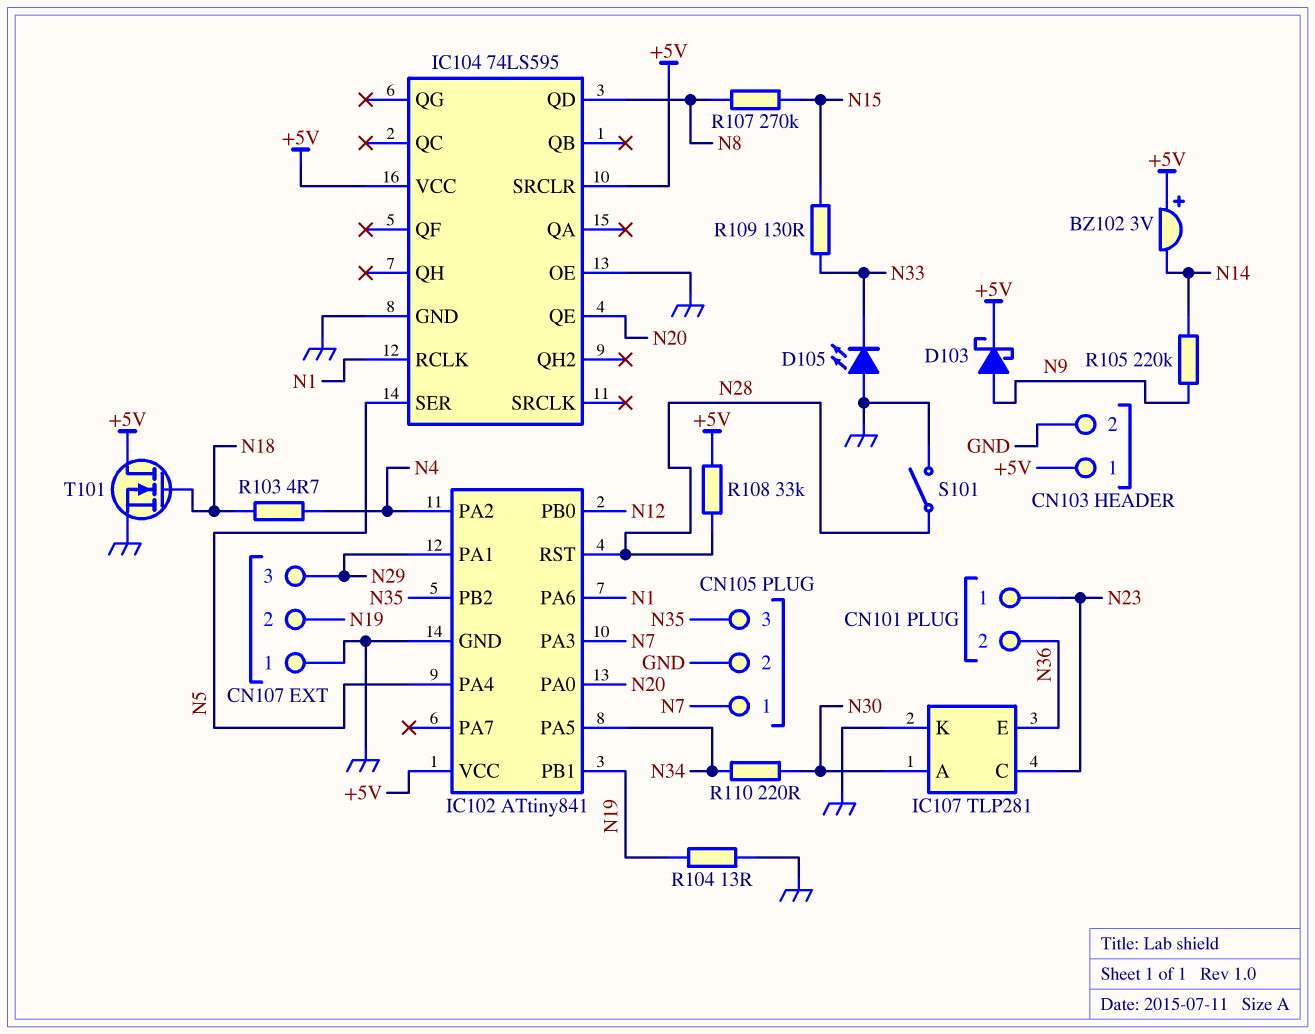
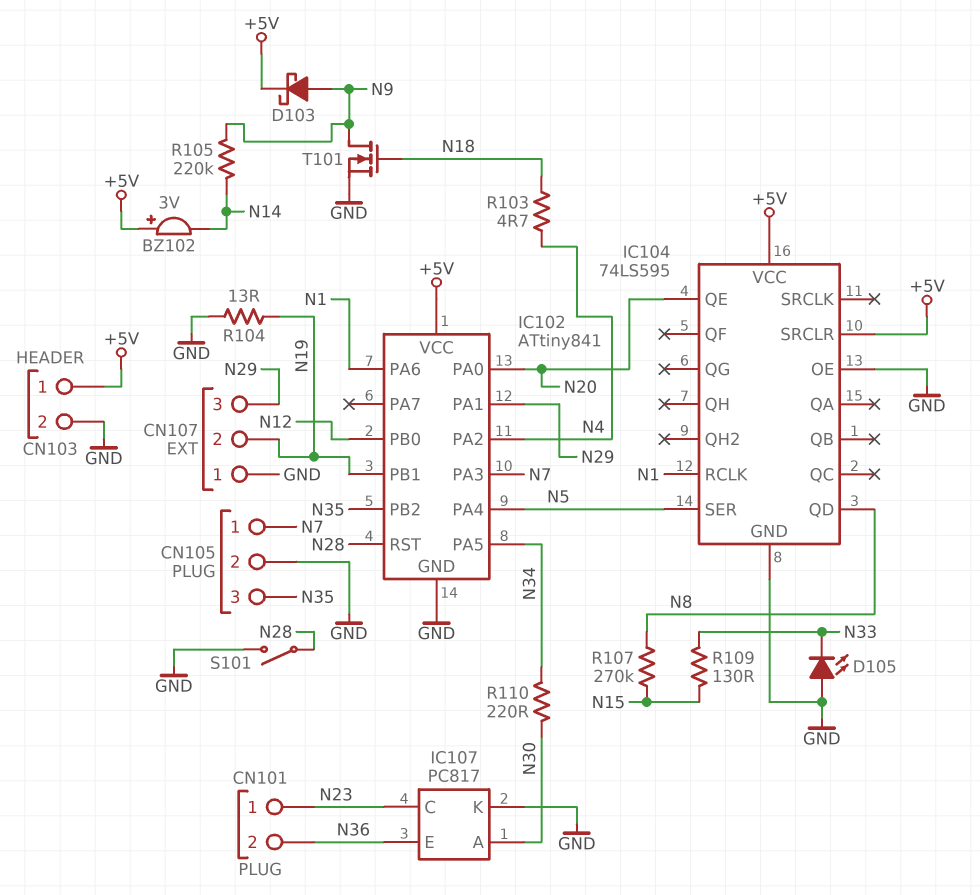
IC107: TLP281 -> PC817
R108: 33k (+5V, N28) -> none
T101: NMOS (G N18, D +5V, S GND) -> NMOS (G N18, D N9, S GND)

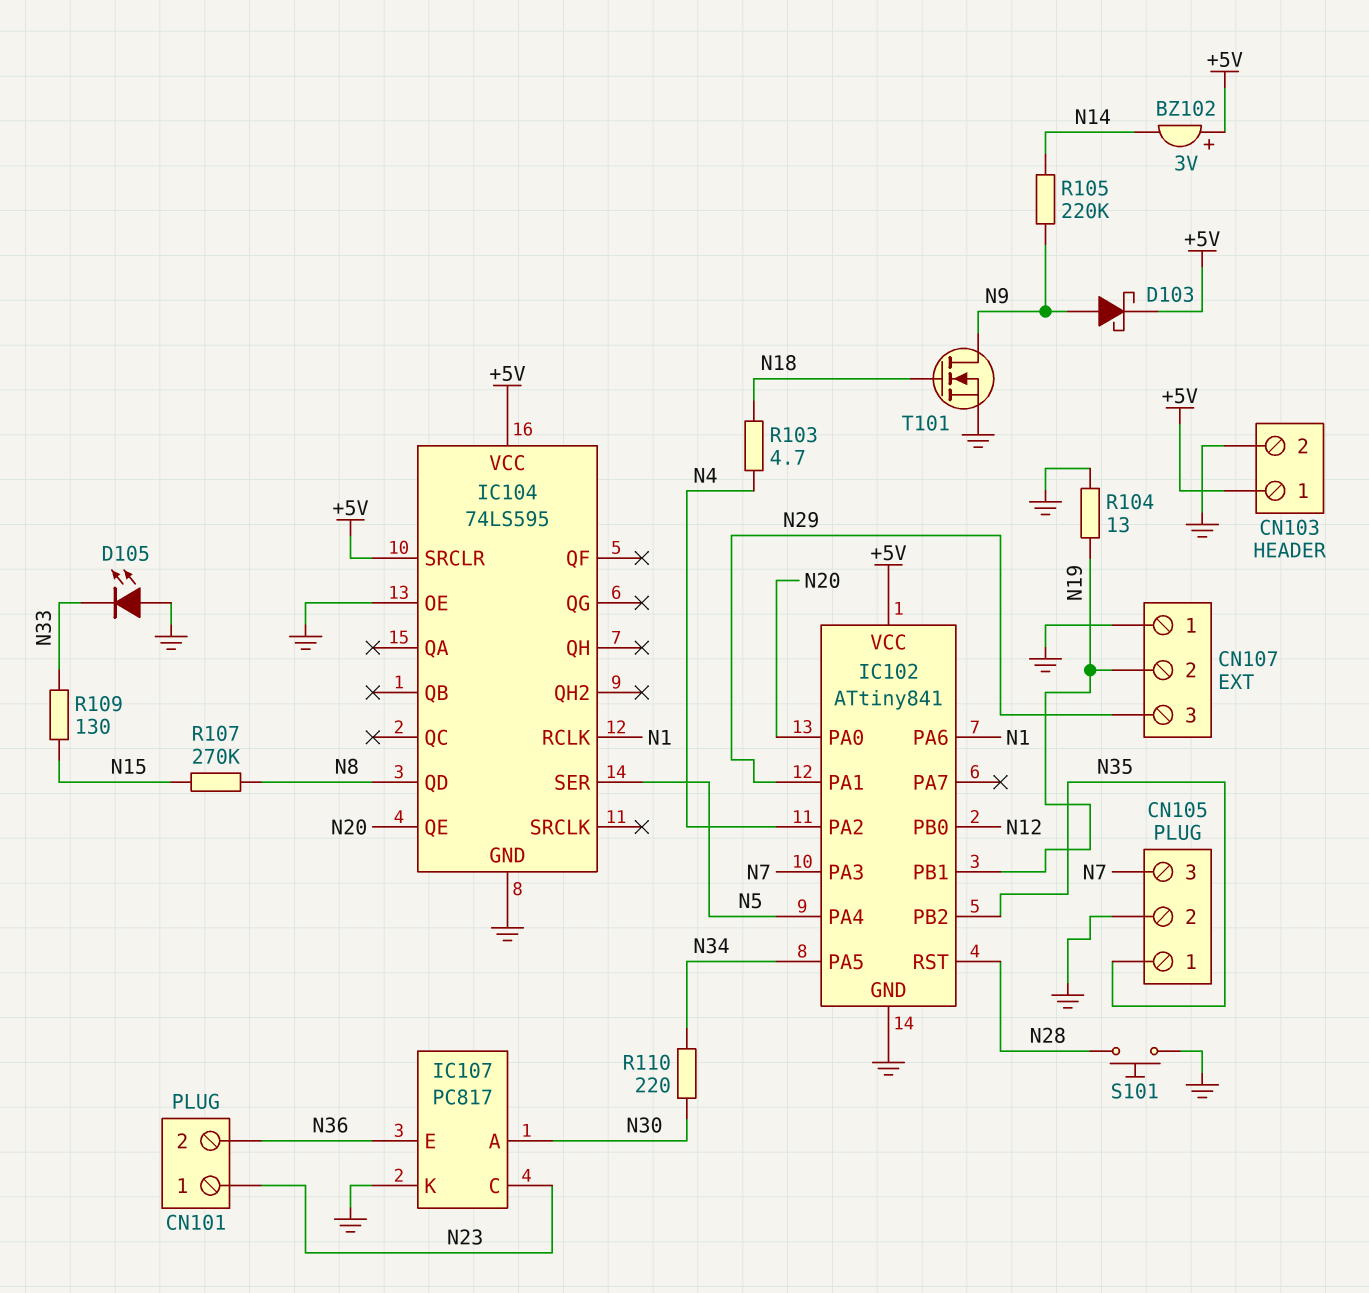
CN105 pin 1: N7 -> N35
CN105 pin 3: N35 -> N7
S101: switch (GND, N28) -> button (GND, N28)

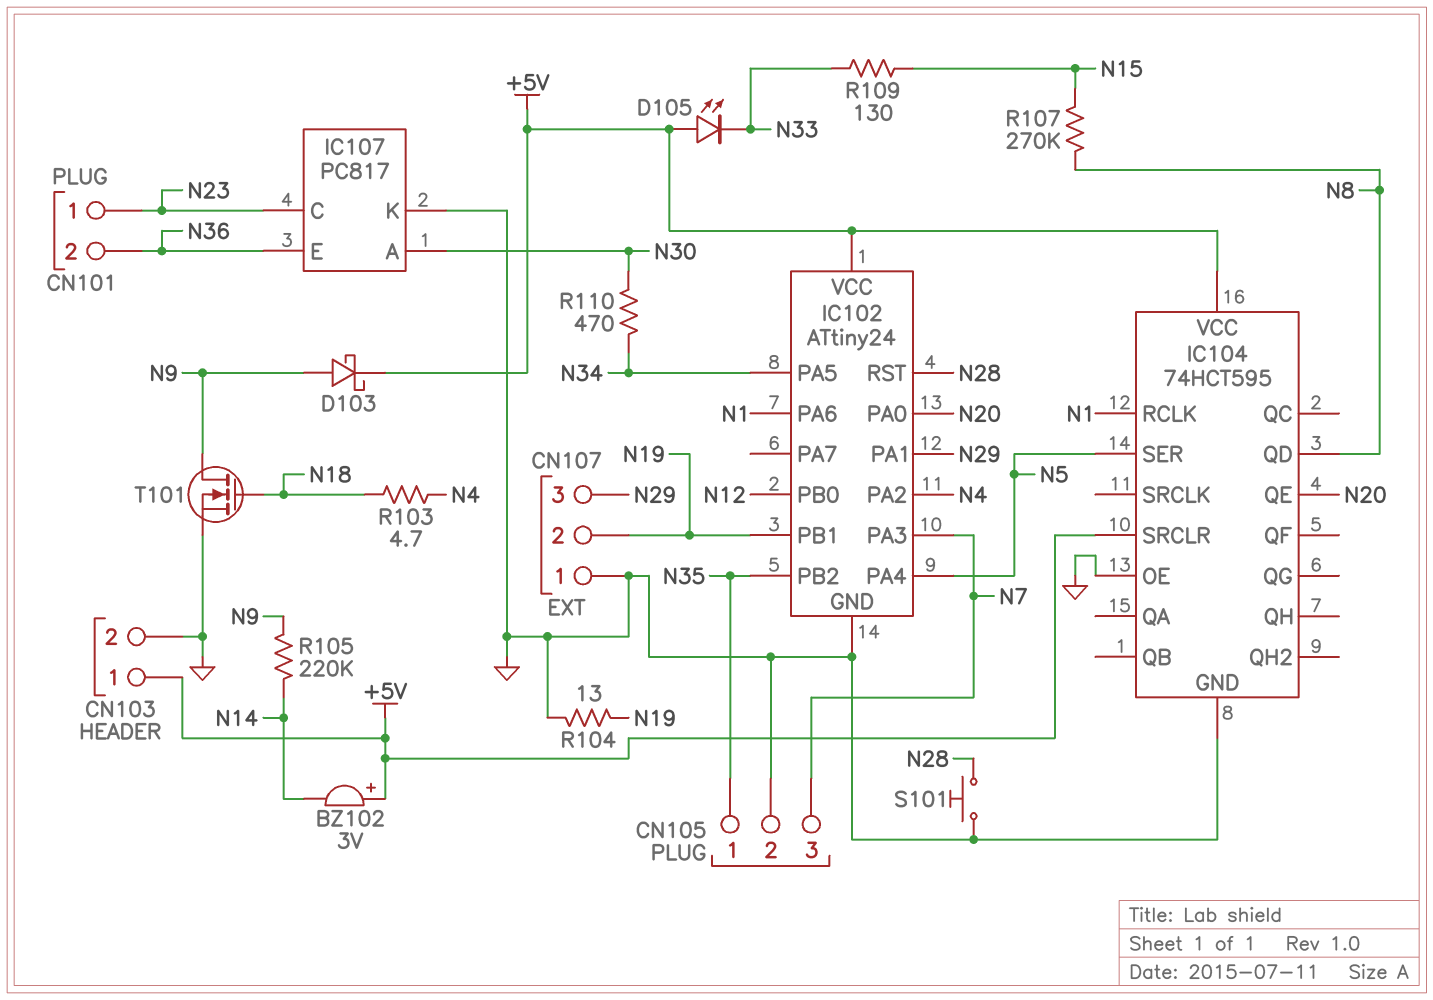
D105: LED (A GND, K N33) -> LED (A +5V, K N33)
IC102: ATtiny841 -> ATtiny24
IC104: 74LS595 -> 74HCT595
R110: 220 (N30, N34) -> 470 (N30, N34)

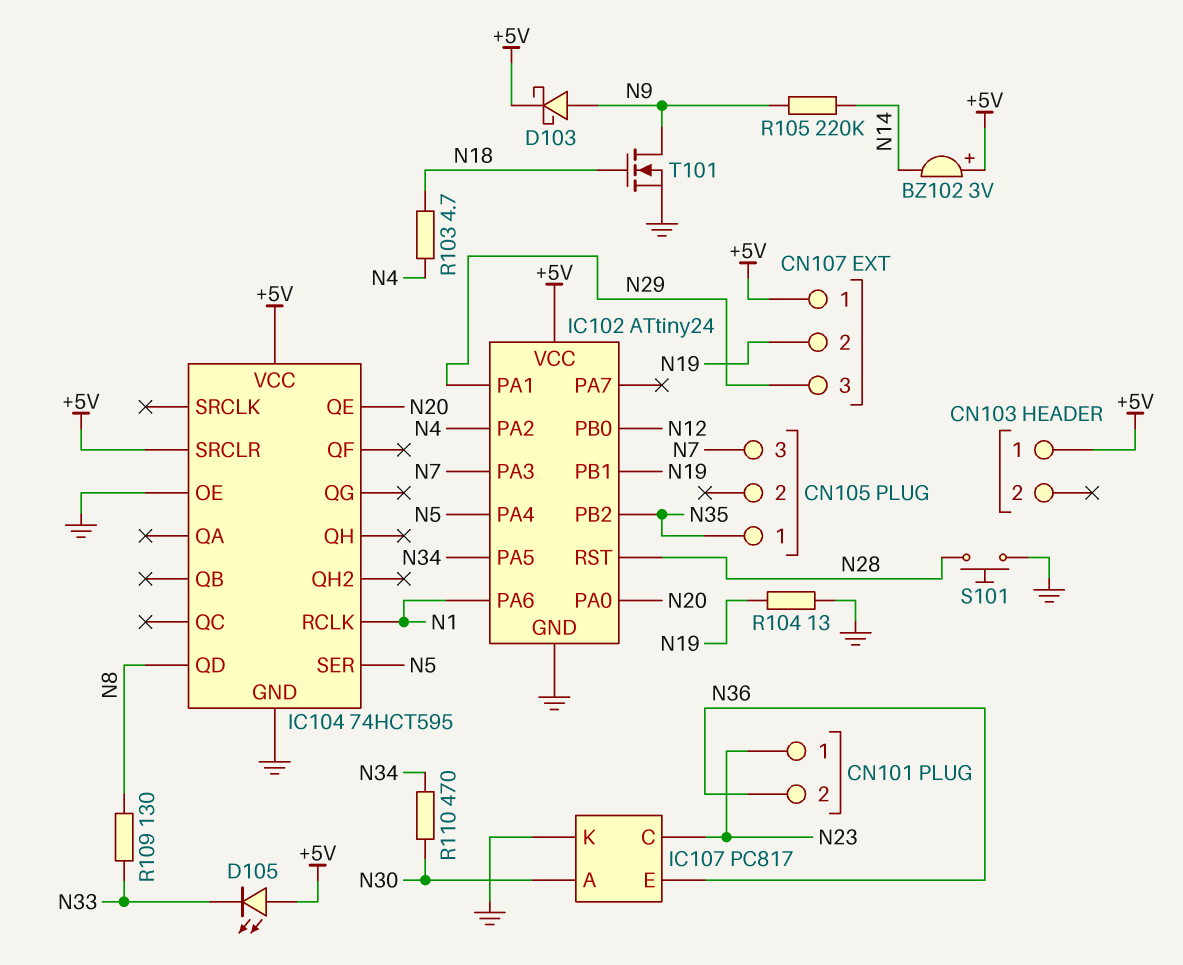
CN103 pin 2: GND -> none
CN105 pin 2: GND -> none
CN107 pin 1: GND -> +5V
R107: 270k (N8, N15) -> none
R109: 130 (N15, N33) -> 130 (N8, N33)

